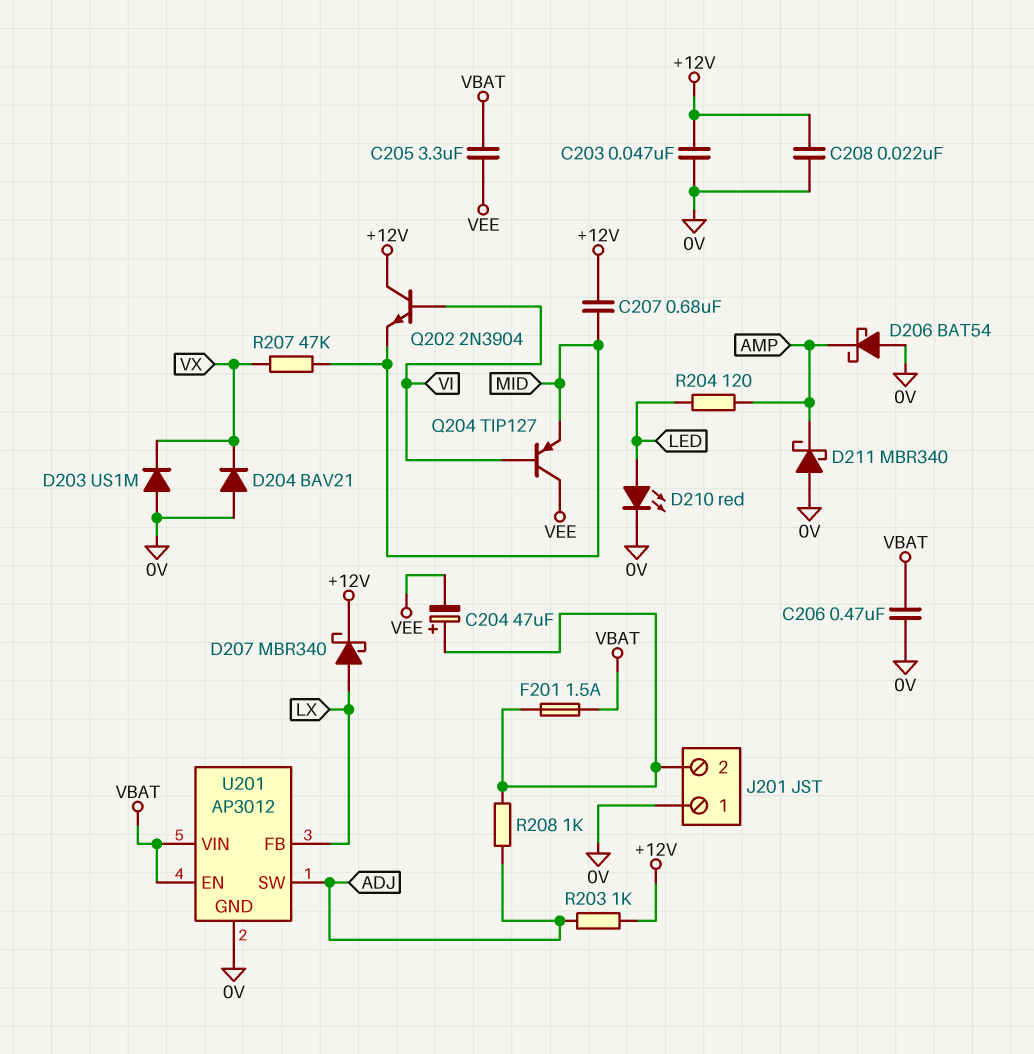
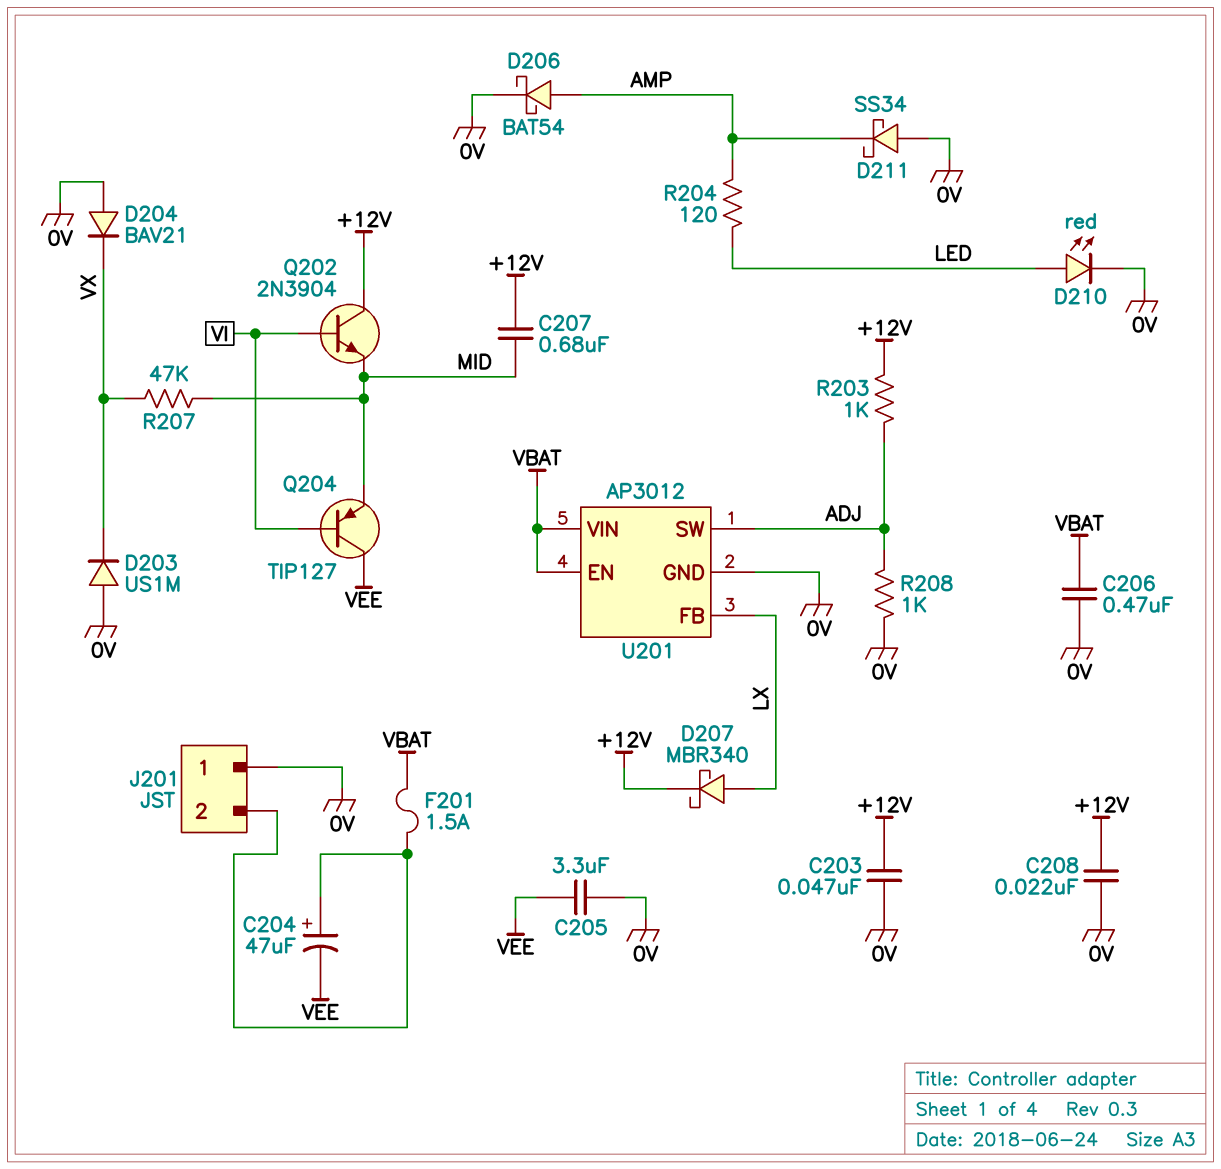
C205: 3.3uF (VBAT, VEE) -> 3.3uF (0V, VEE)
D206: schottky BAT54 (A 0V, K AMP) -> schottky BAT54 (A AMP, K 0V)
D211: schottky MBR340 (A 0V, K AMP) -> schottky SS34 (A 0V, K AMP)
R208: 1k (ADJ, J201/2) -> 1k (0V, ADJ)

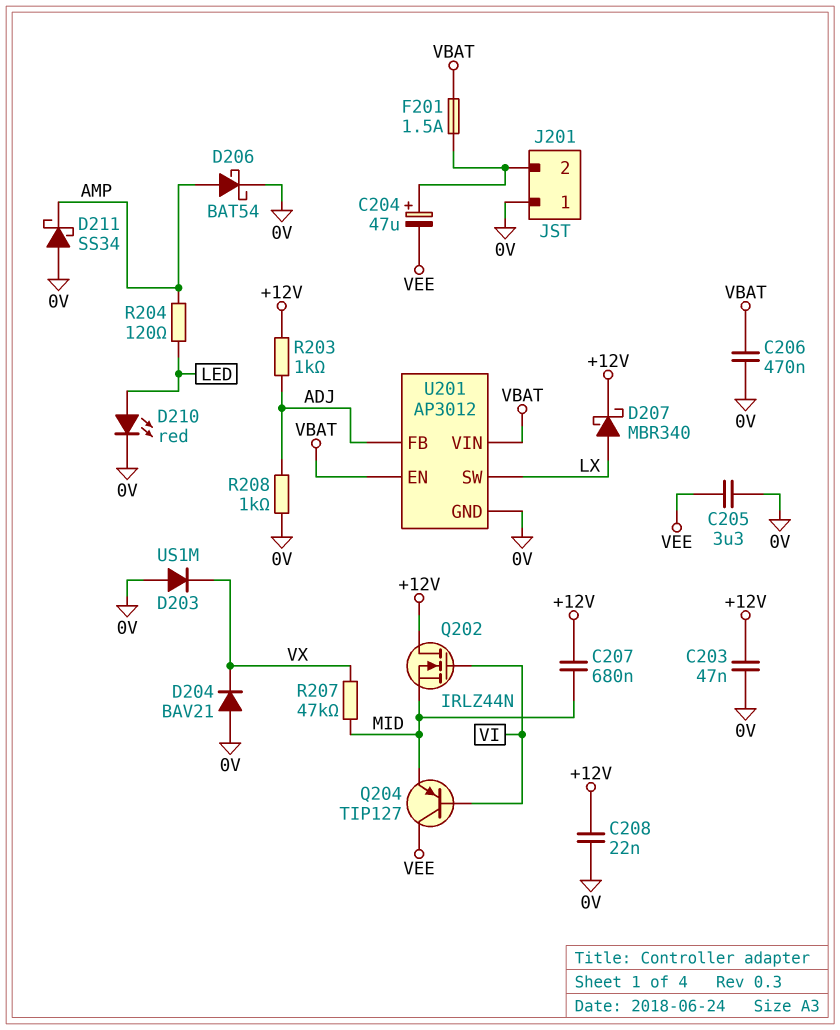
Q202: NPN 2N3904 (B VI, C +12V, E MID) -> NMOS IRLZ44N (G VI, D +12V, S MID)
U201 pin FB: LX -> ADJ
U201 pin SW: ADJ -> LX

